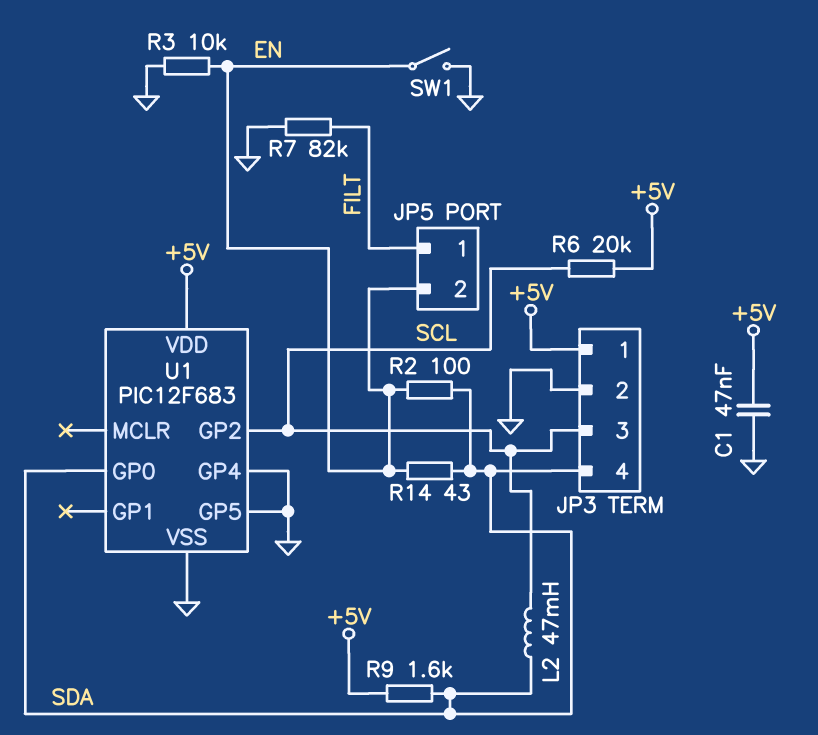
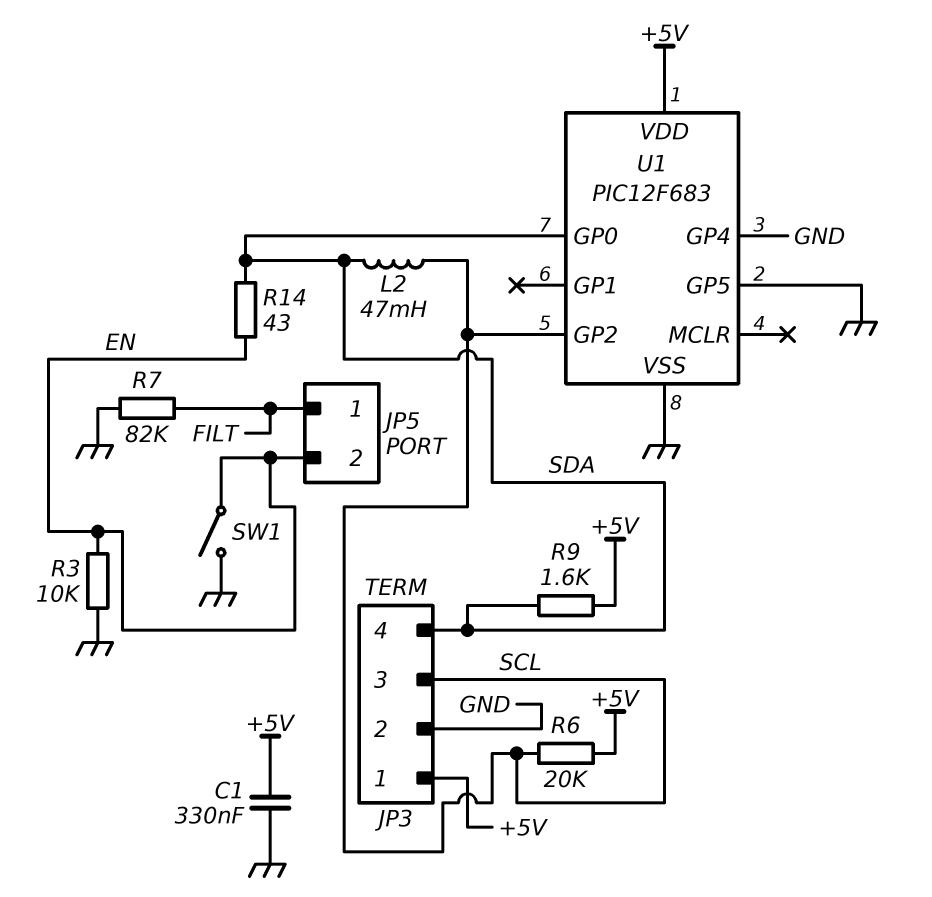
C1: 47nF (+5V, GND) -> 330nF (+5V, GND)
R2: 100 (EN, SDA) -> none

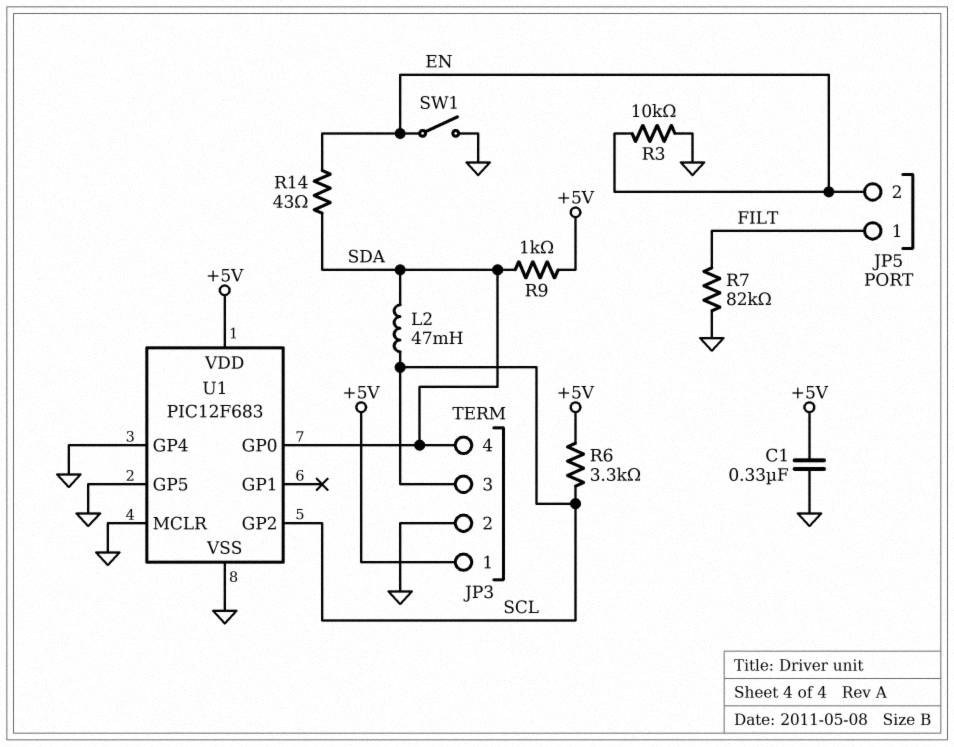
R6: 20k (+5V, SCL) -> 3.3k (+5V, SCL)
R9: 1.6k (+5V, SDA) -> 1k (+5V, SDA)
U1 pin MCLR: none -> GND

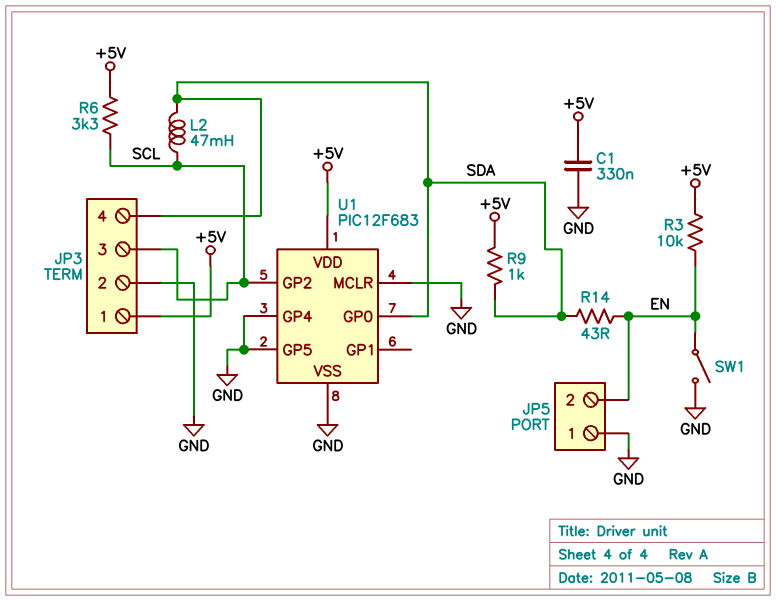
JP5 pin 1: FILT -> GND
R3: 10k (EN, GND) -> 10k (+5V, EN)
R7: 82k (FILT, GND) -> none

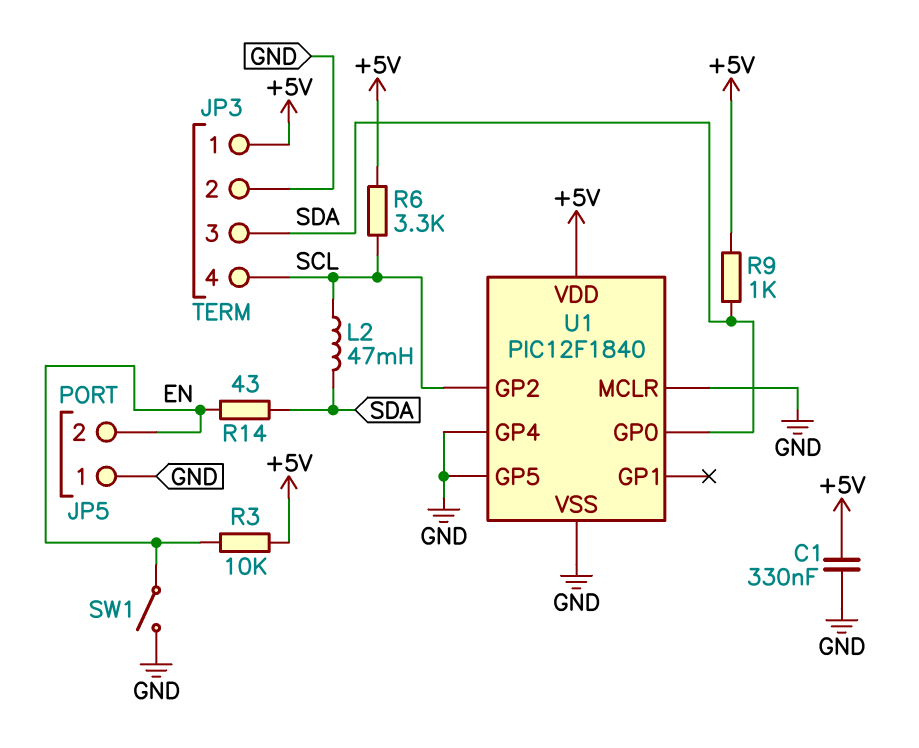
JP3 pin 3: SCL -> SDA
JP3 pin 4: SDA -> SCL
U1: PIC12F683 -> PIC12F1840

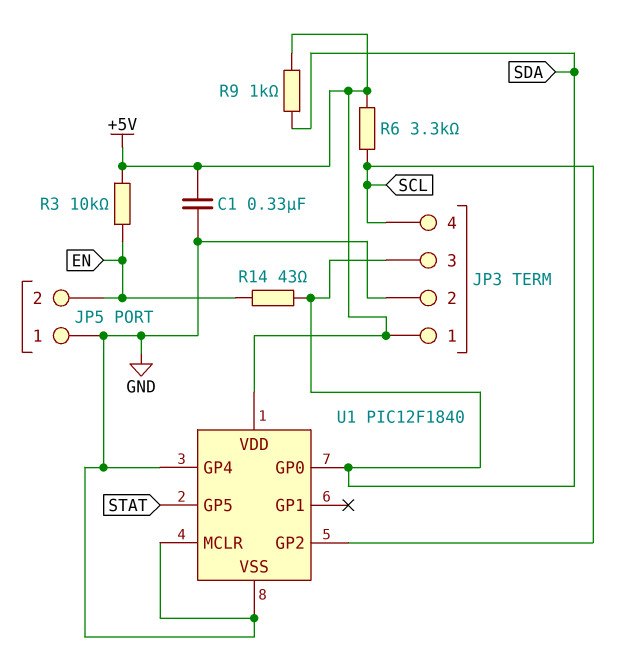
L2: 47mH (SCL, SDA) -> none
SW1: switch (EN, GND) -> none
U1 pin GP5: GND -> STAT

